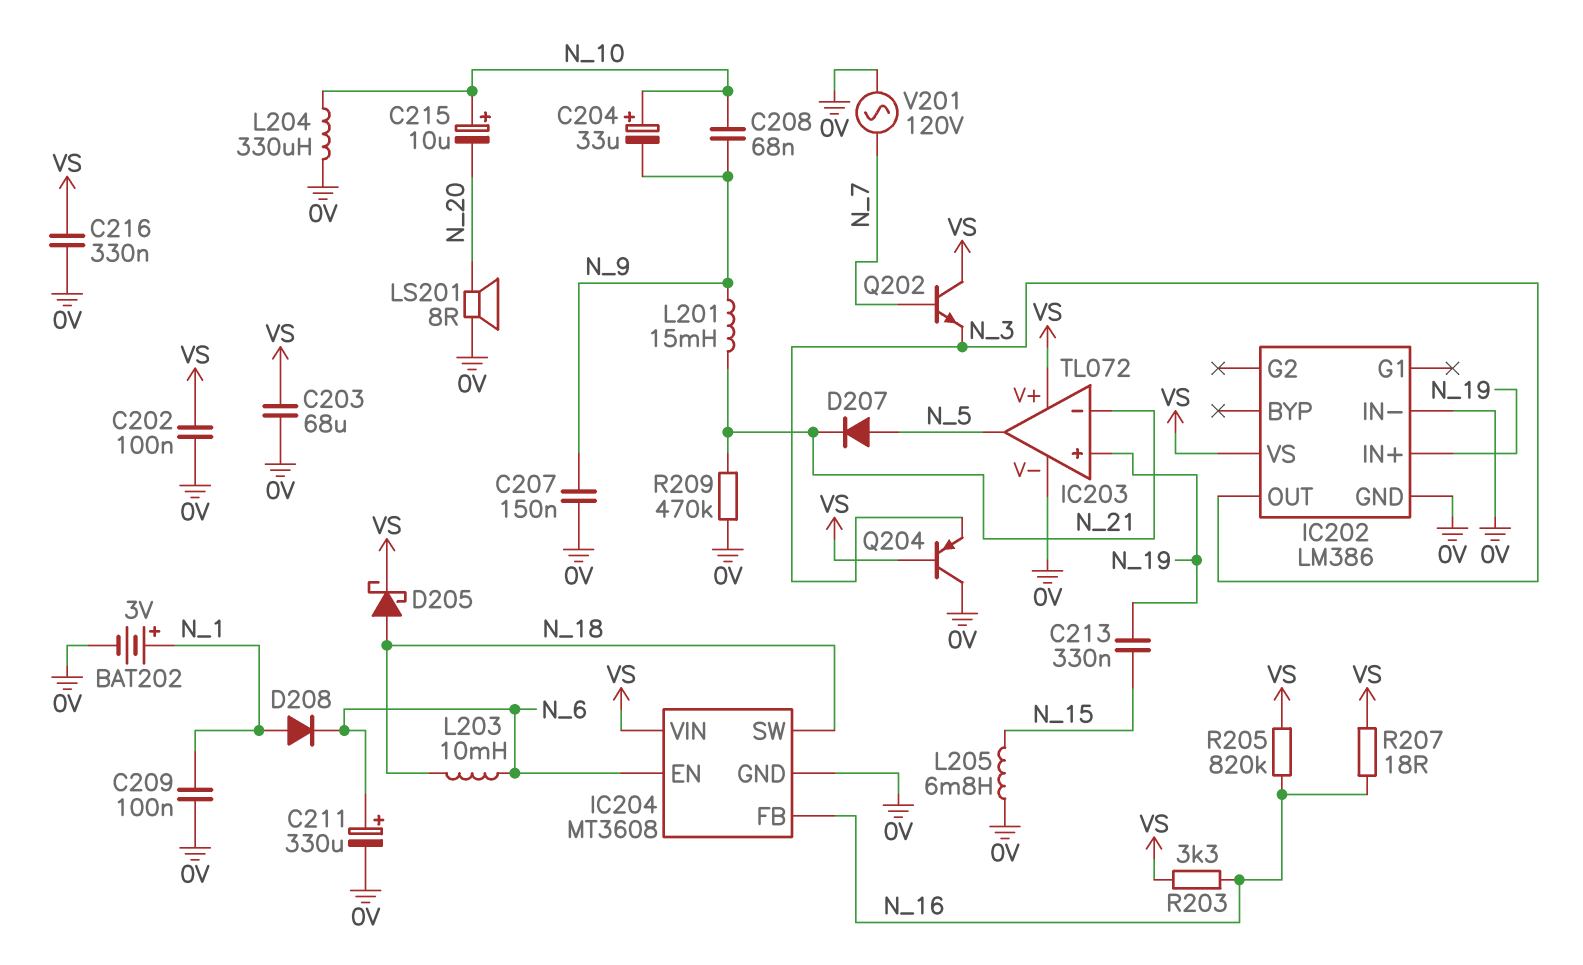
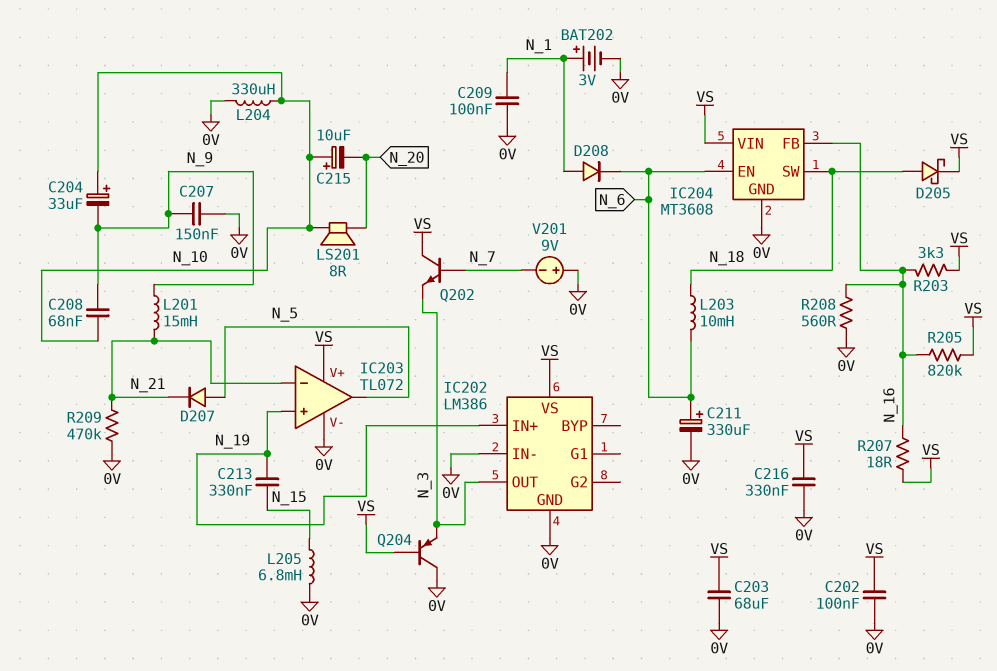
LS201: speaker 8R (0V, N_20) -> speaker 8R (N_10, N_20)
R208: none -> 560 (0V, N_16)
V201: AC 120V (0V, N_7) -> 9V (plus 0V, minus N_7)

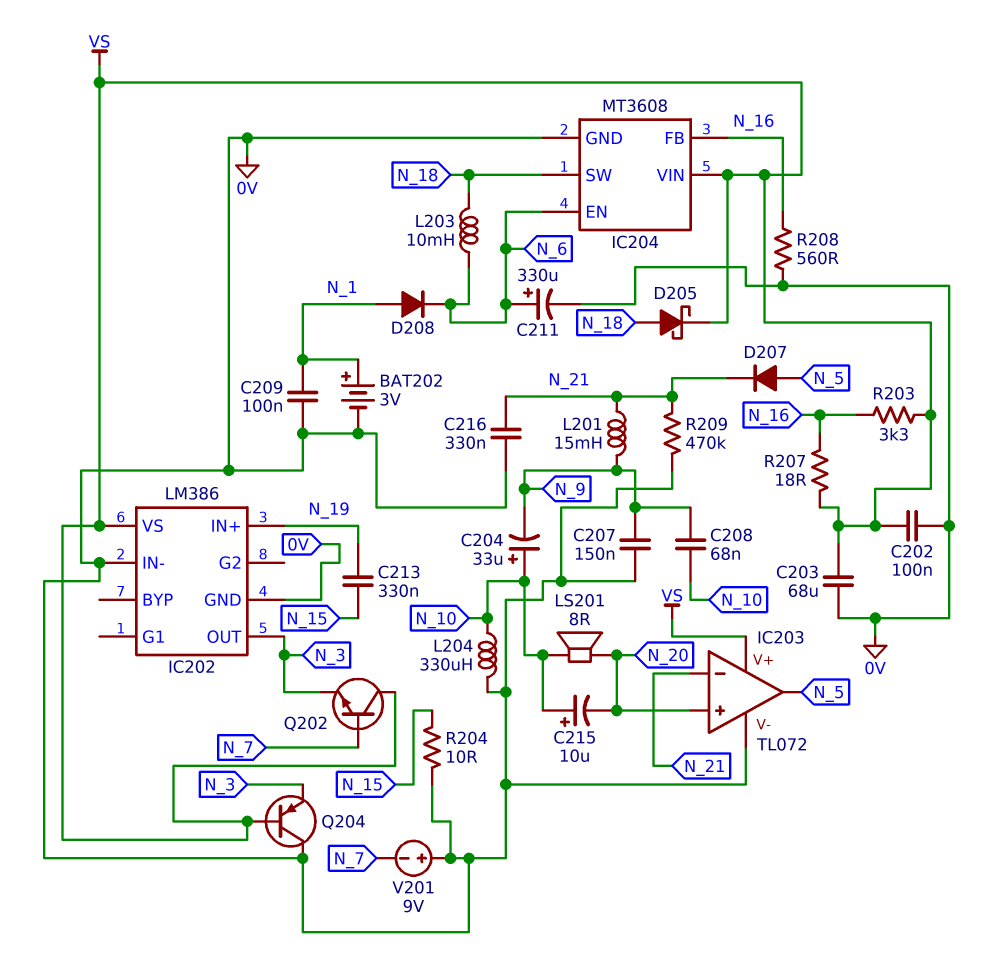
C216: 330nF (0V, VS) -> 330nF (0V, N_21)
IC203 pin in+: N_19 -> N_20
L205: 6.8mH (0V, N_15) -> none
R204: none -> 10 (0V, N_15)
R205: 820k (N_16, VS) -> none

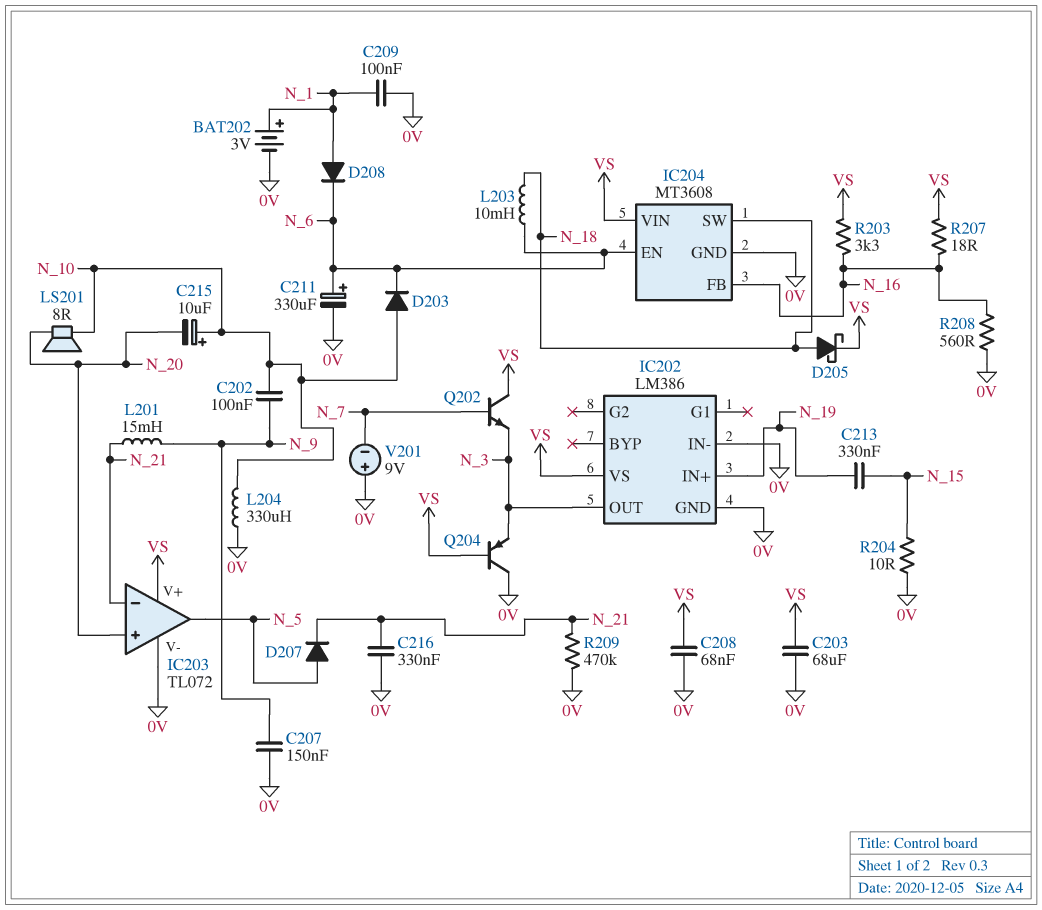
C202: 100nF (0V, VS) -> 100nF (N_9, N_10)
C204: 33uF (plus N_10, minus N_9) -> none
C208: 68nF (N_9, N_10) -> 68nF (0V, VS)
D203: none -> diode (A N_10, K N_6)

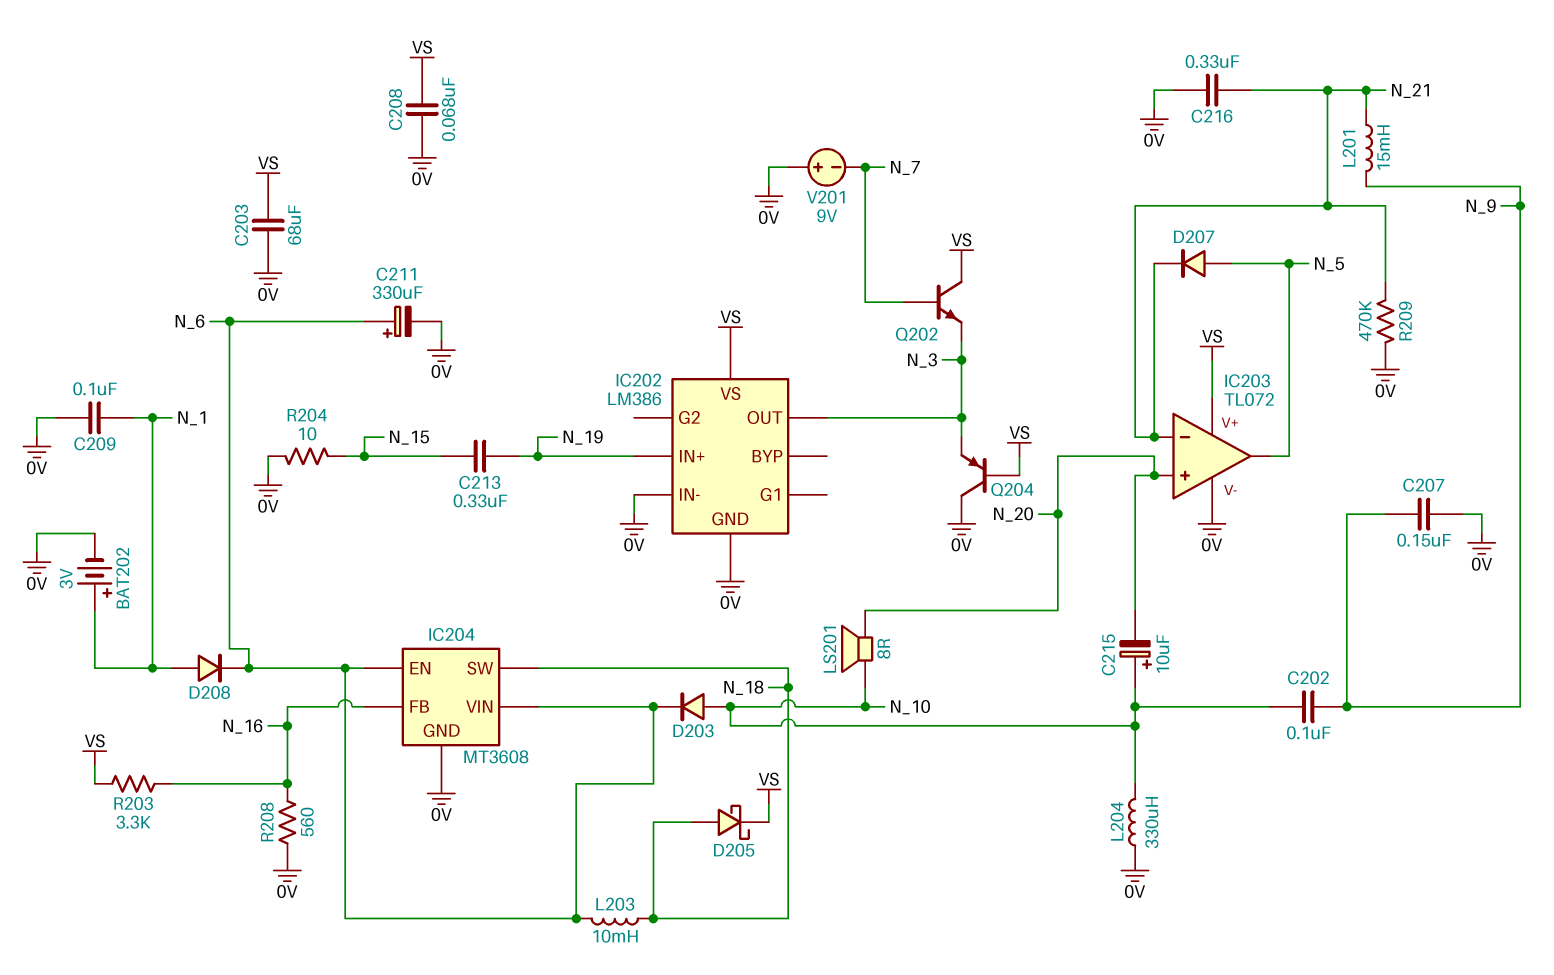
IC204 pin VIN: VS -> N_6
R207: 18 (N_16, VS) -> none

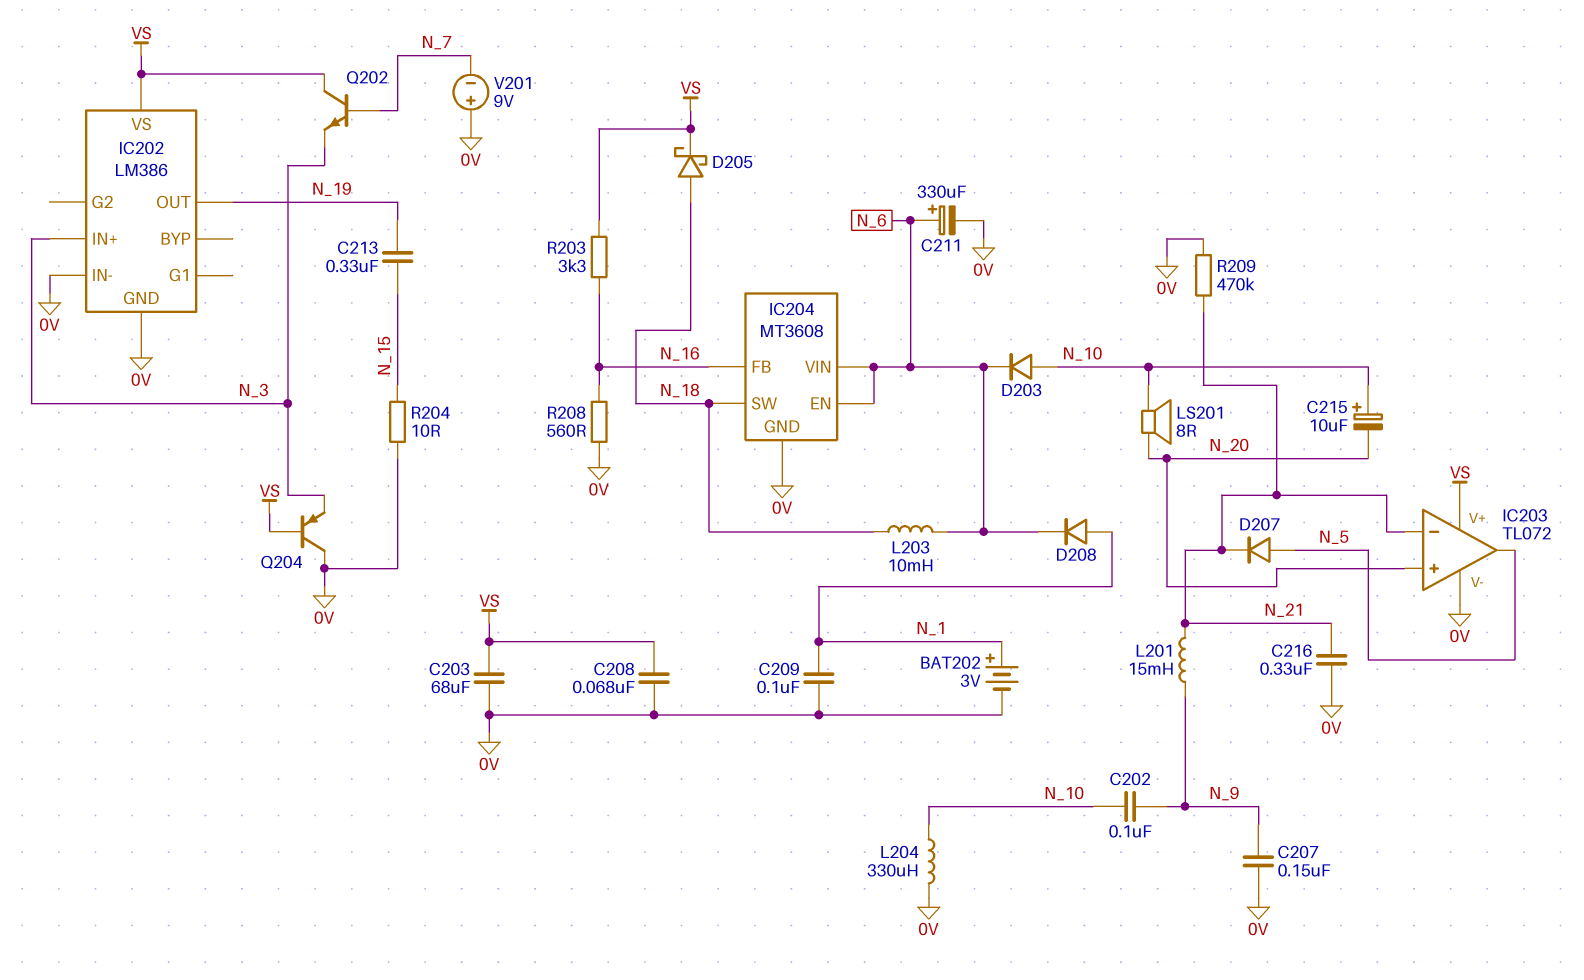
IC202 pin IN+: N_19 -> N_3
IC202 pin OUT: N_3 -> N_19

